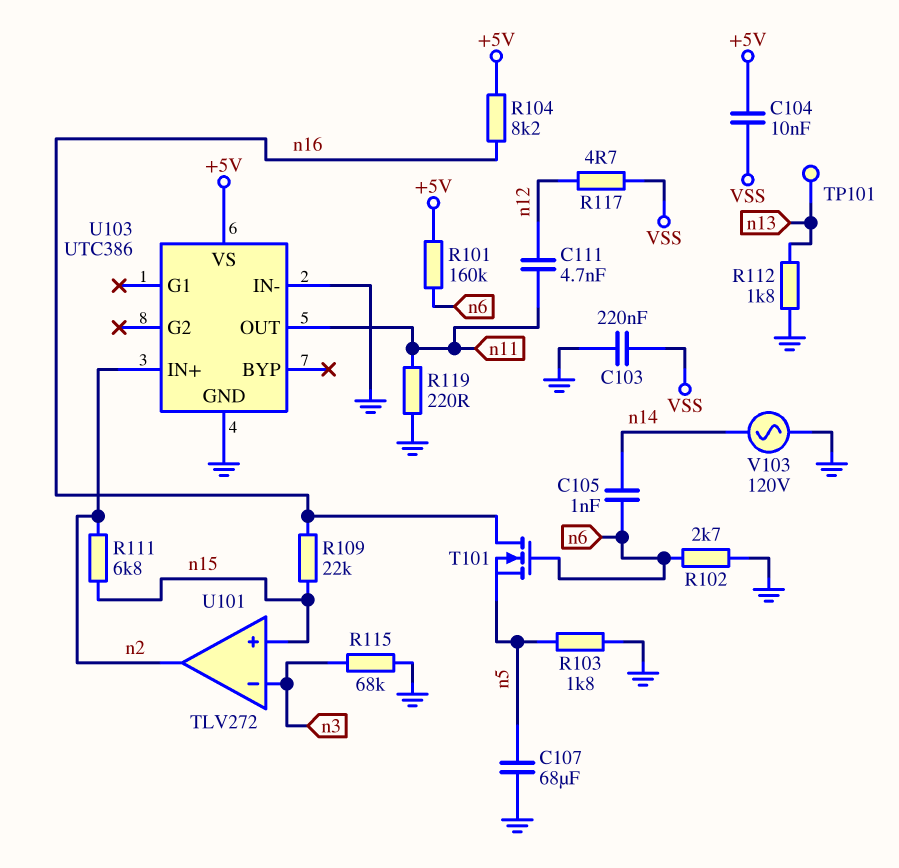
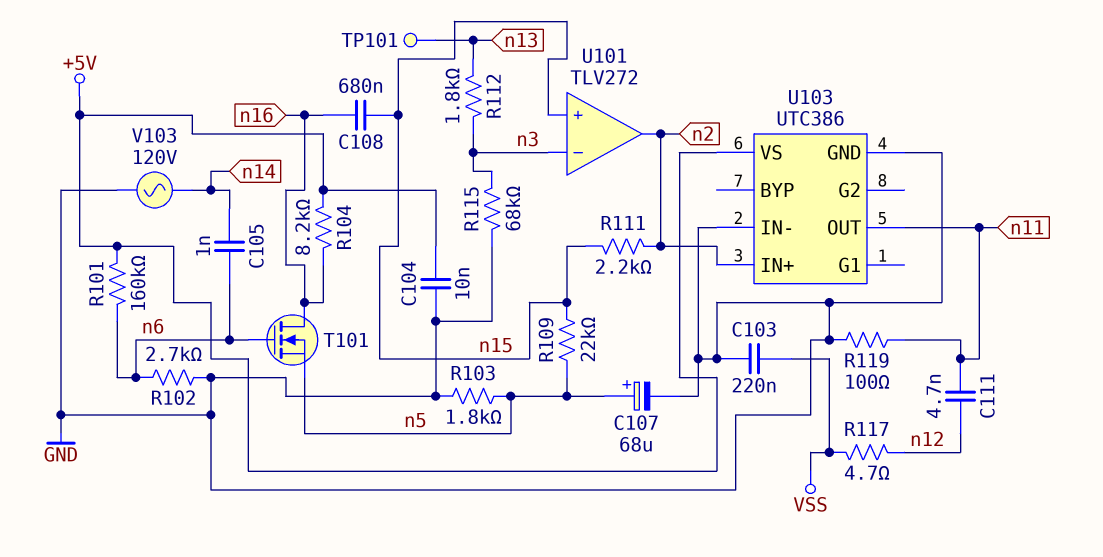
C104: 10nF (+5V, VSS) -> 10nF (+5V, GND)
C107: 68uF (GND, n5) -> 68uF (plus n5, minus GND)
C108: none -> 680nF (n15, n16)
R109: 22k (n15, n16) -> 22k (n5, n15)
R111: 6.8k (n2, n15) -> 2.2k (n2, n15)
R112: 1.8k (GND, n13) -> 1.8k (n3, n13)
R119: 220 (GND, n11) -> 100 (GND, n11)

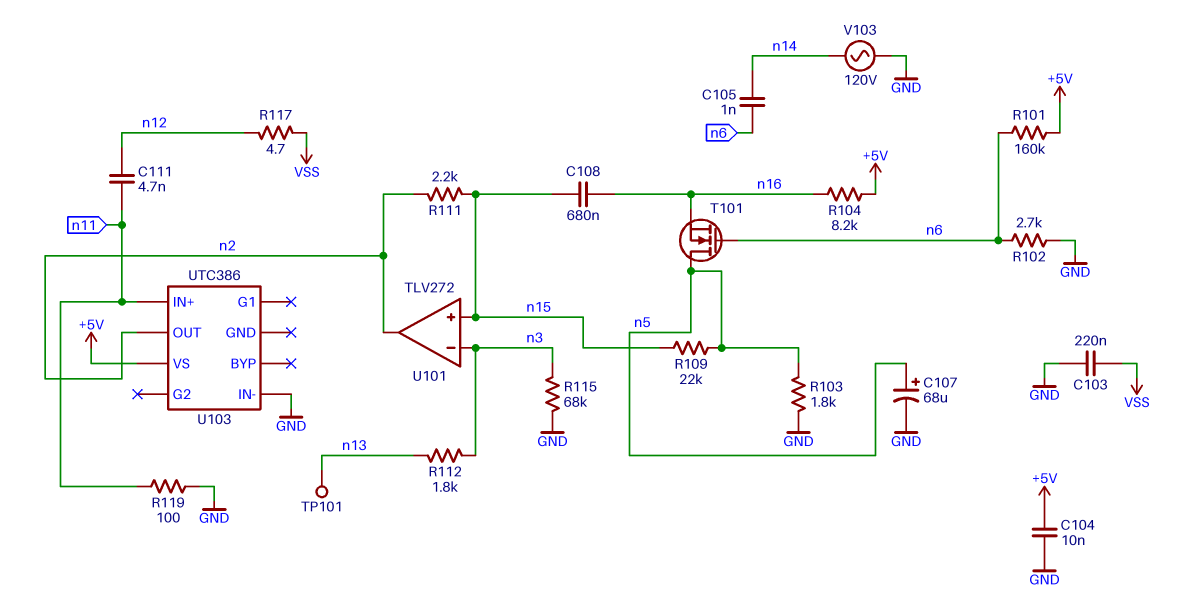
T101: NMOS (G n6, D n16, S n5) -> NMOS (G n6, D n5, S n16)
U103 pin GND: GND -> none
U103 pin IN+: n2 -> n11
U103 pin OUT: n11 -> n2

